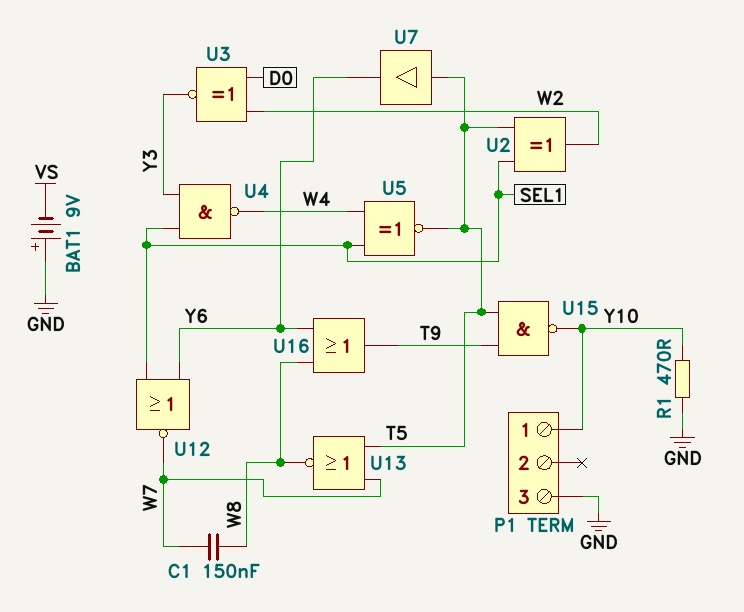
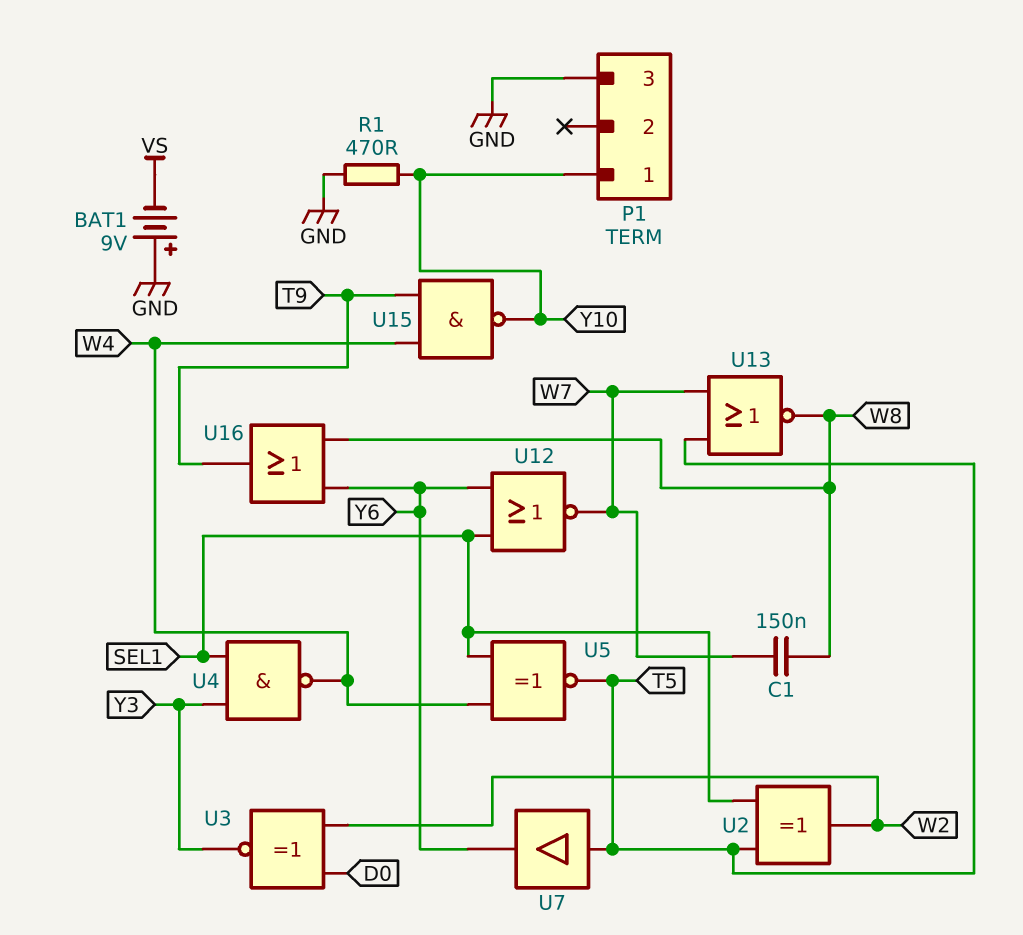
U15: NAND (in T5, in T9, out Y10) -> NAND (in T9, in W4, out Y10)

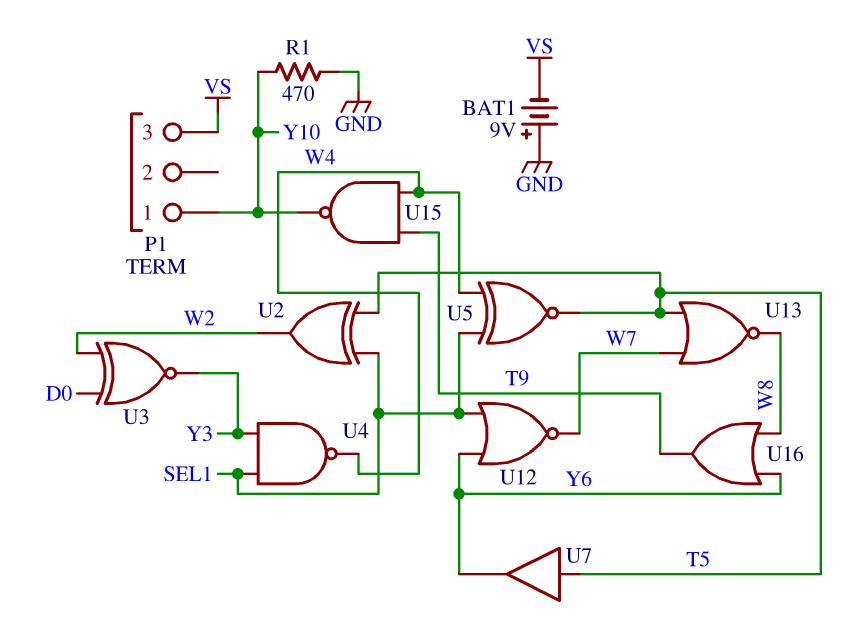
C1: 150nF (W7, W8) -> none
P1 pin 3: GND -> VS

